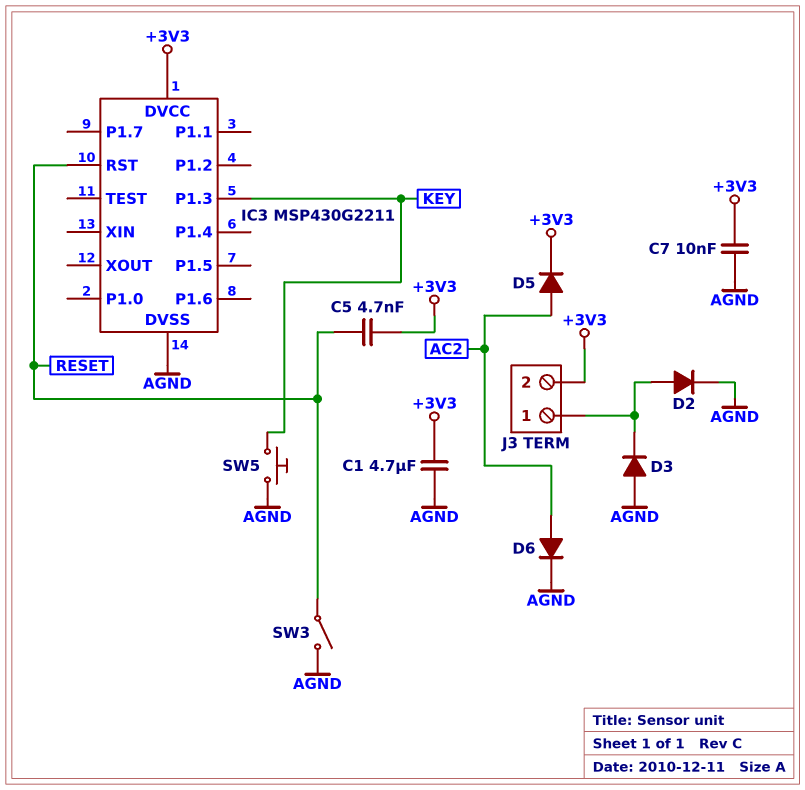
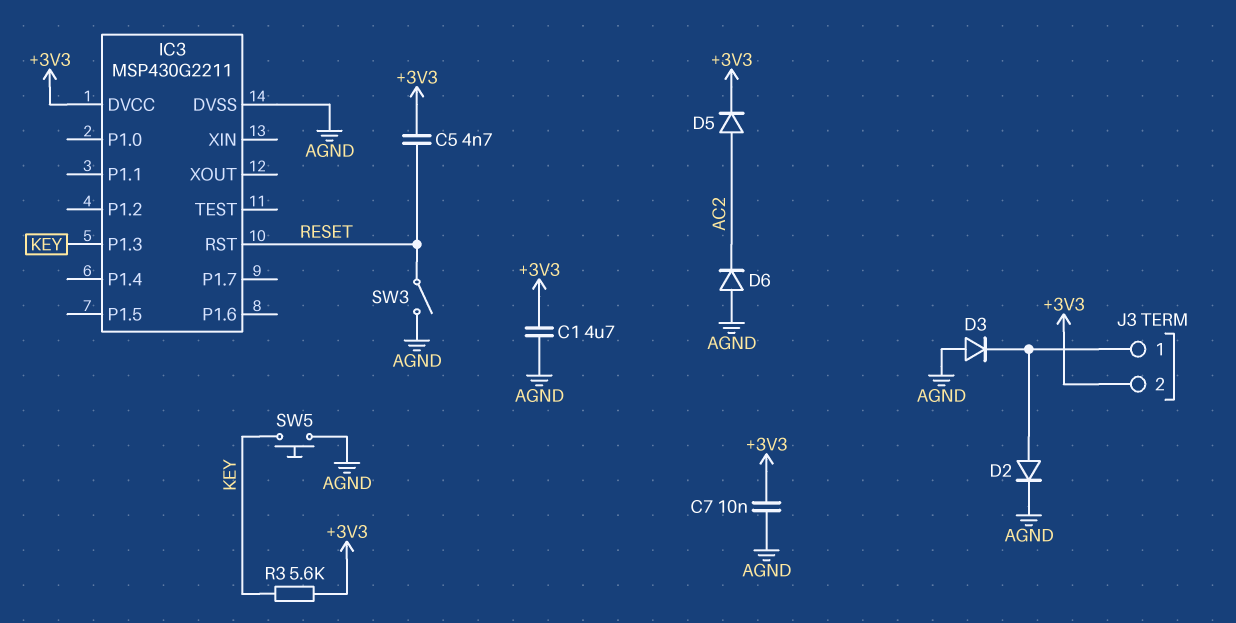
D6: diode (A AC2, K AGND) -> diode (A AGND, K AC2)
R3: none -> 5.6k (+3V3, KEY)

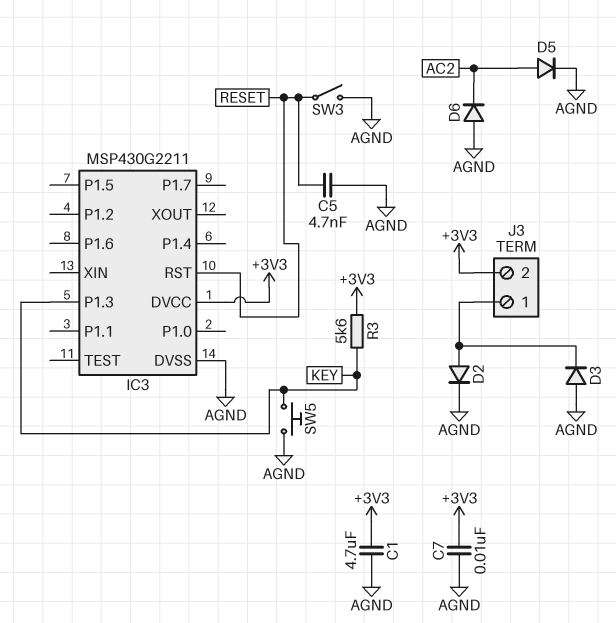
C5: 4.7nF (+3V3, RESET) -> 4.7nF (AGND, RESET)
D5: diode (A AC2, K +3V3) -> diode (A AC2, K AGND)

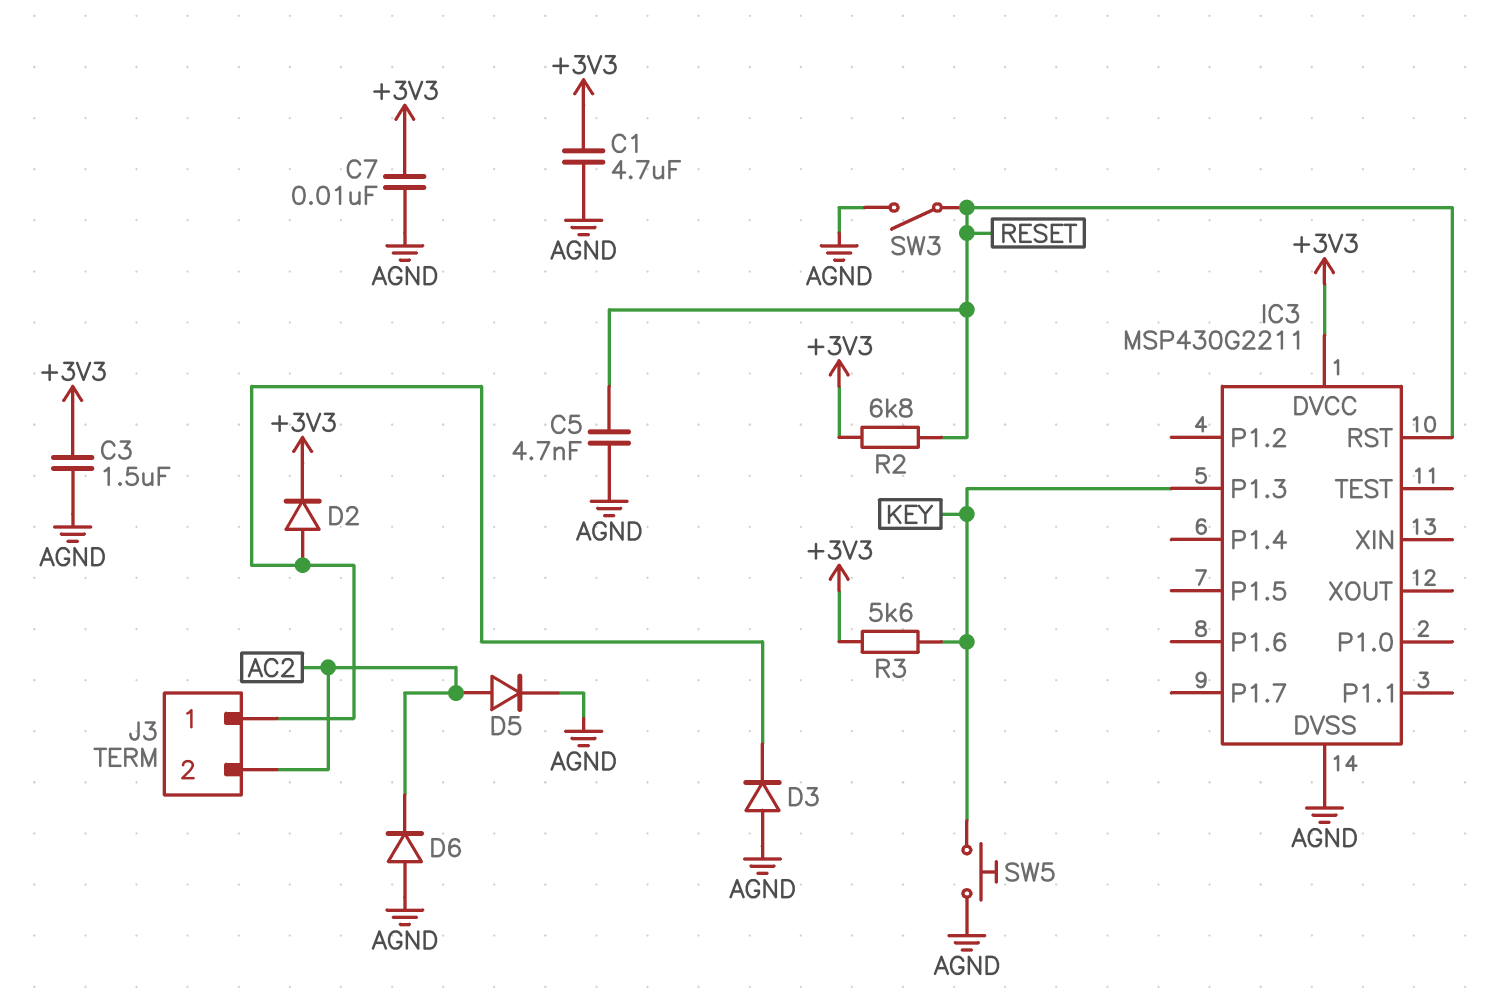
C3: none -> 1.5uF (+3V3, AGND)
D2: diode (A J3/1, K AGND) -> diode (A J3/1, K +3V3)
J3 pin 2: +3V3 -> AC2
R2: none -> 6.8k (+3V3, RESET)

